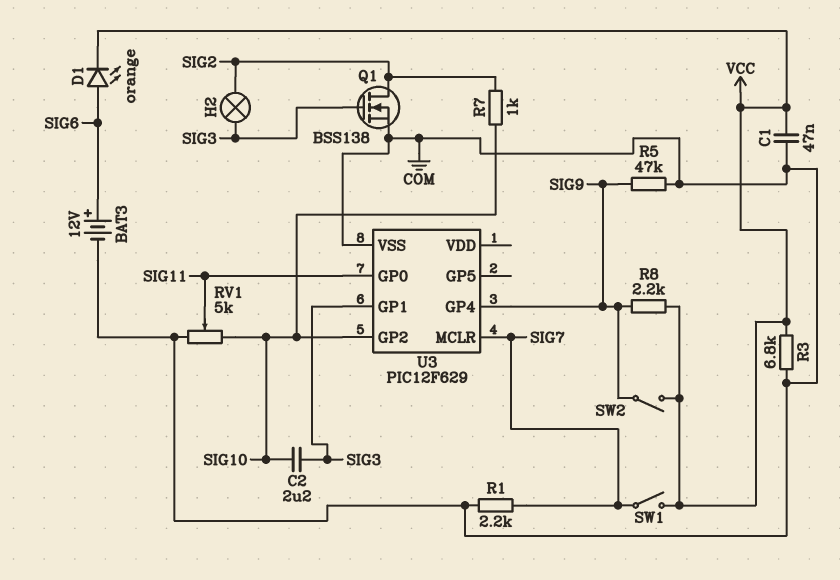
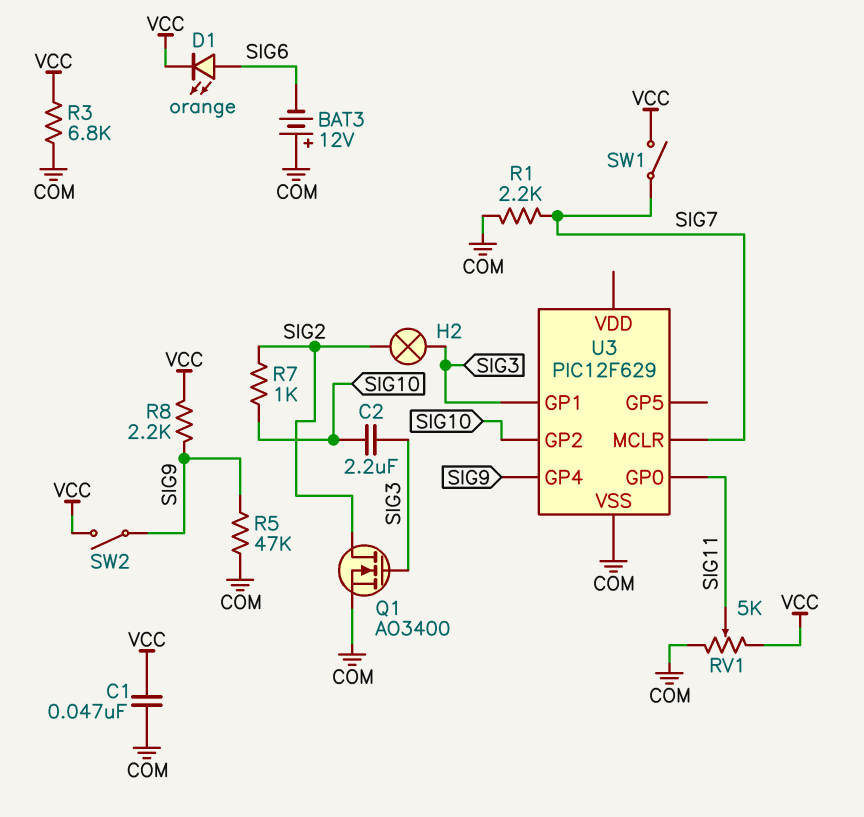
BAT3: 12V (plus SIG6, minus COM) -> 12V (plus COM, minus SIG6)
Q1: NMOS BSS138 (G SIG3, D SIG2, S COM) -> NMOS AO3400 (G SIG3, D SIG2, S COM)
RV1: 5k (COM, SIG10, wiper SIG11) -> 5k (COM, VCC, wiper SIG11)

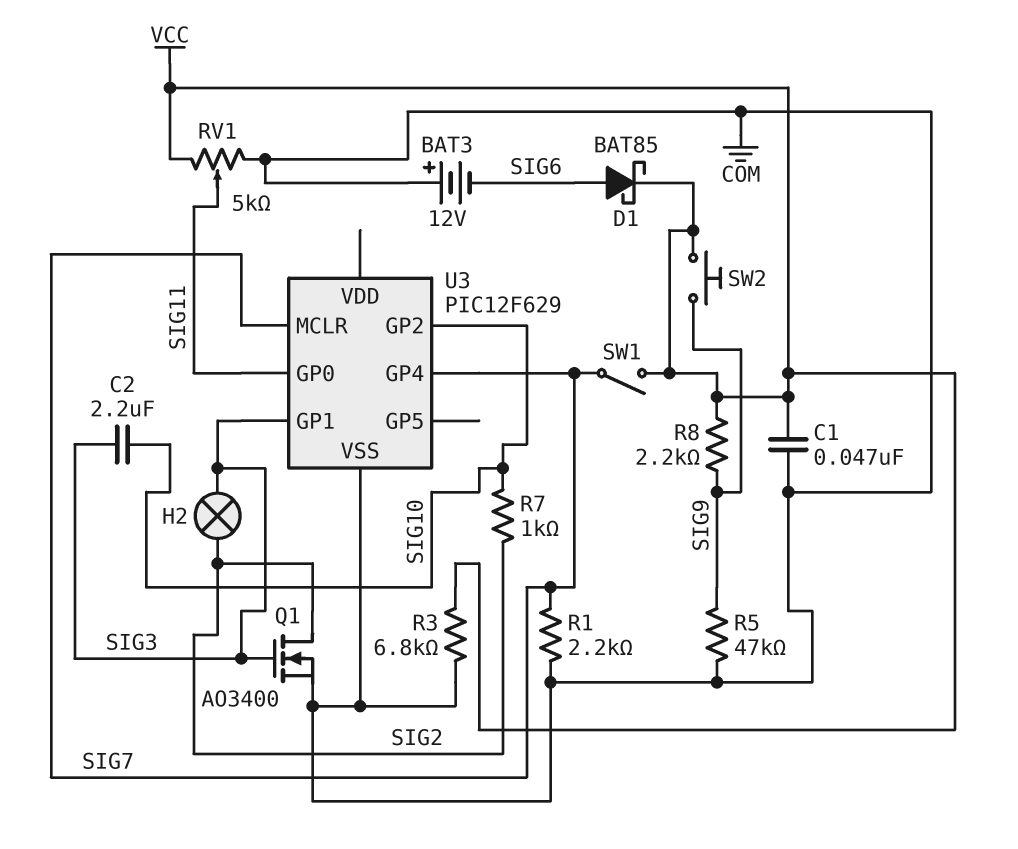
D1: LED orange (A SIG6, K VCC) -> schottky BAT85 (A SIG6, K VCC)
SW2: switch (SIG9, VCC) -> button (SIG9, VCC)
U3 pin GP4: SIG9 -> SIG7

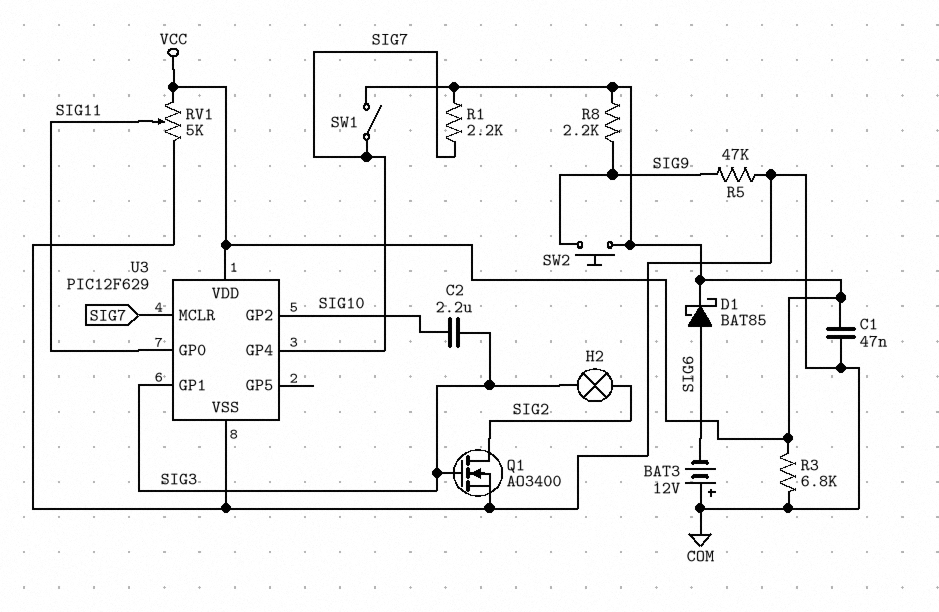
R1: 2.2k (COM, SIG7) -> 2.2k (SIG7, VCC)
R7: 1k (SIG2, SIG10) -> none
U3 pin VDD: none -> VCC

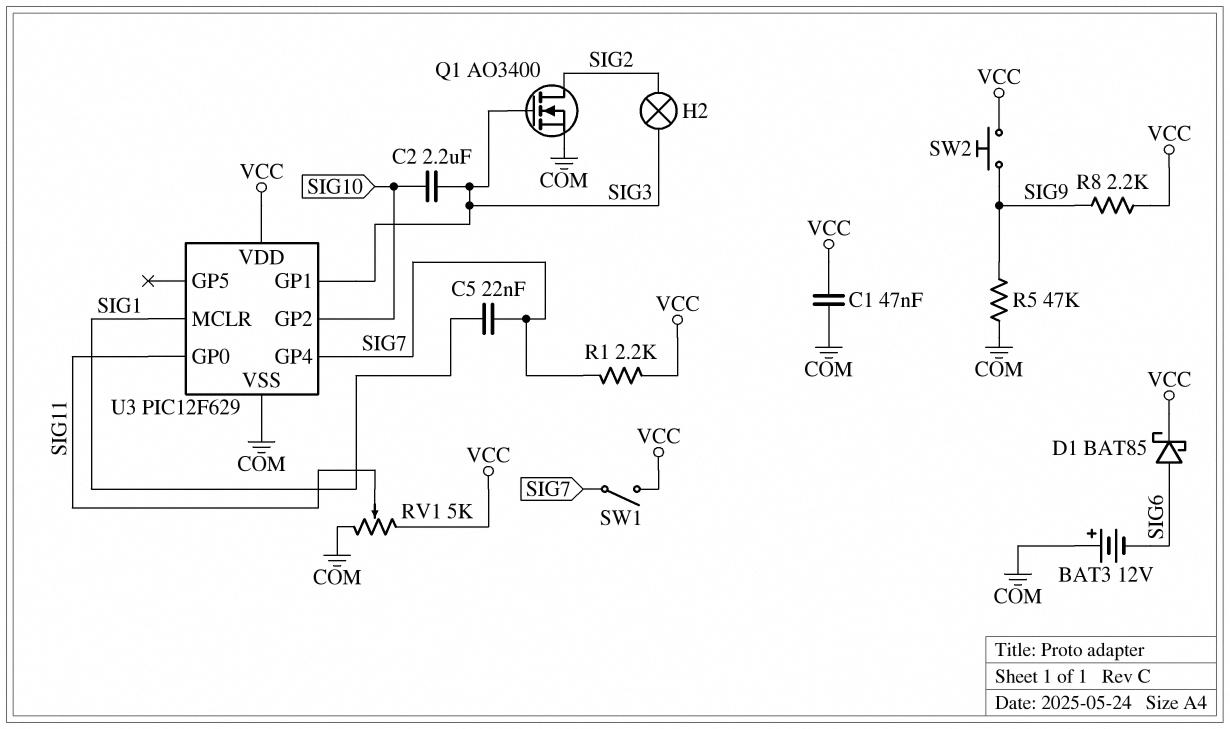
C5: none -> 22nF (SIG1, SIG7)
R3: 6.8k (COM, VCC) -> none
U3 pin MCLR: SIG7 -> SIG1

